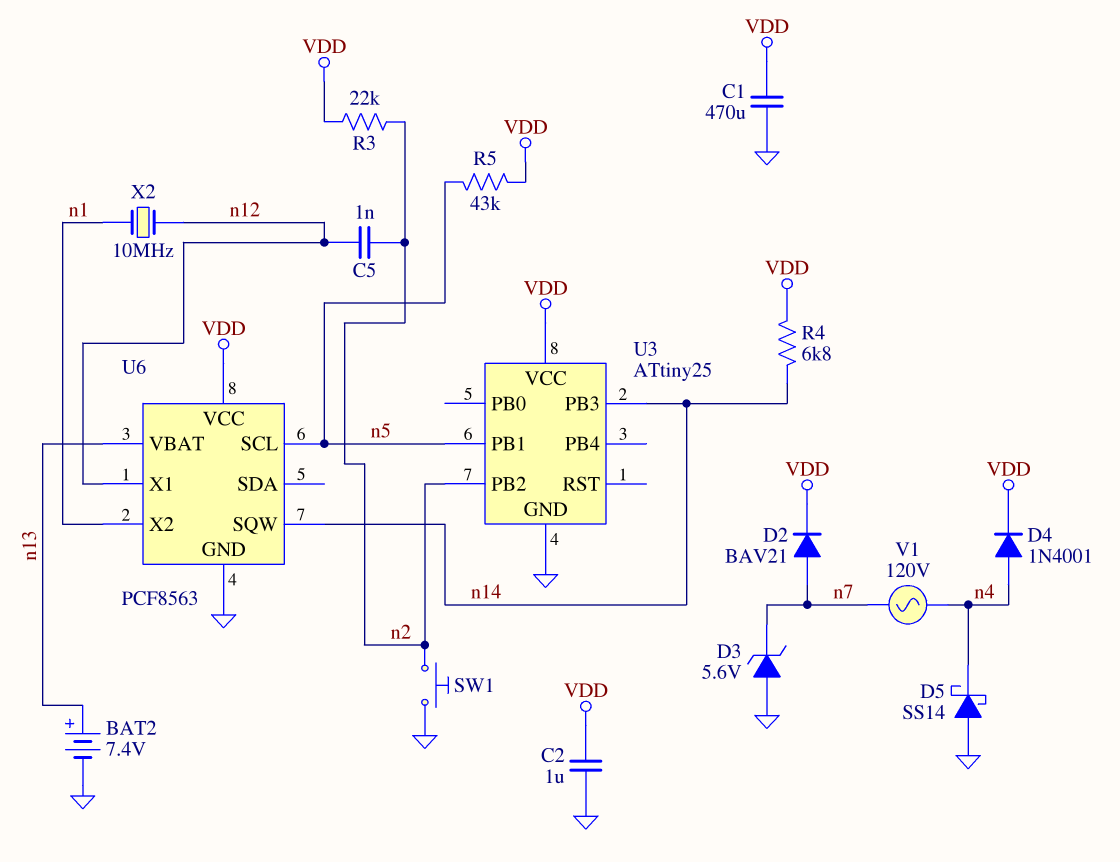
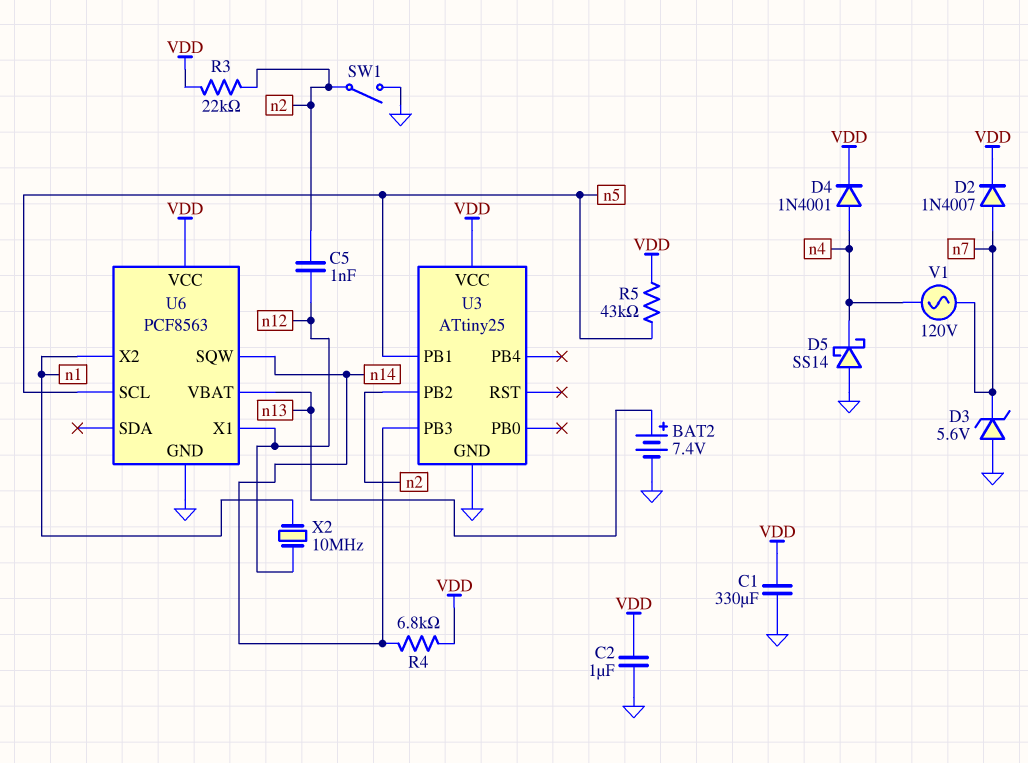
C1: 470uF (GND, VDD) -> 330uF (GND, VDD)
D2: diode BAV21 (A n7, K VDD) -> diode 1N4007 (A n7, K VDD)
SW1: button (GND, n2) -> switch (GND, n2)

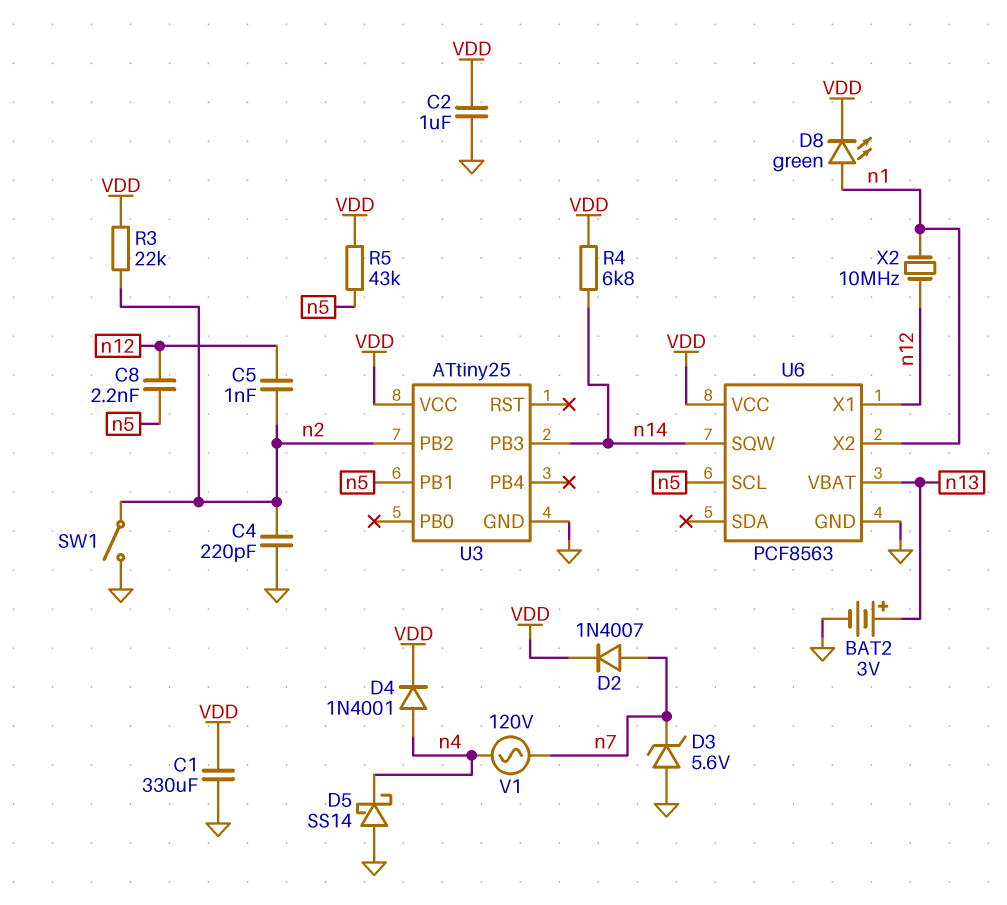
BAT2: 7.4V (plus n13, minus GND) -> 3V (plus n13, minus GND)
C4: none -> 220pF (GND, n2)
C8: none -> 2.2nF (n5, n12)
D8: none -> LED green (A n1, K VDD)

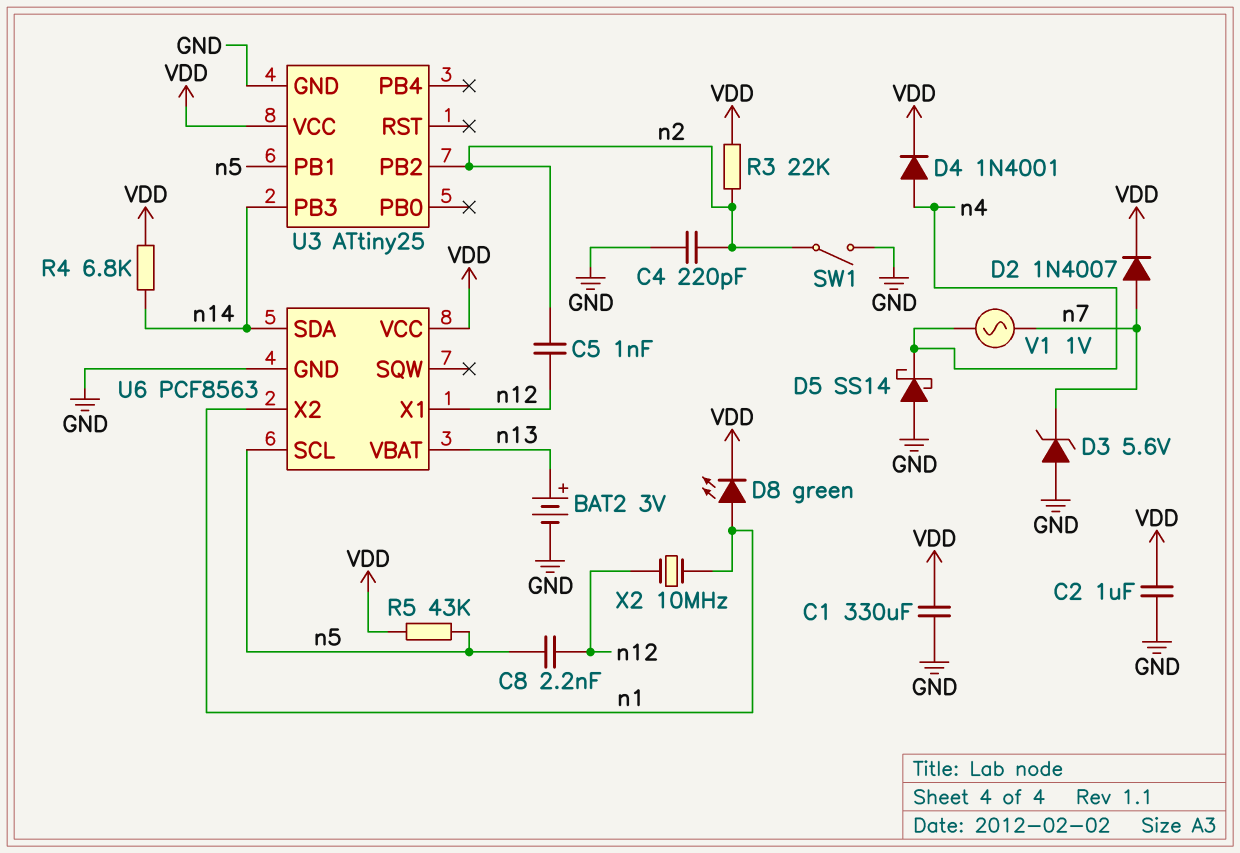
U6 pin SDA: none -> n14
U6 pin SQW: n14 -> none
V1: AC 120V (n4, n7) -> AC 1V (n4, n7)

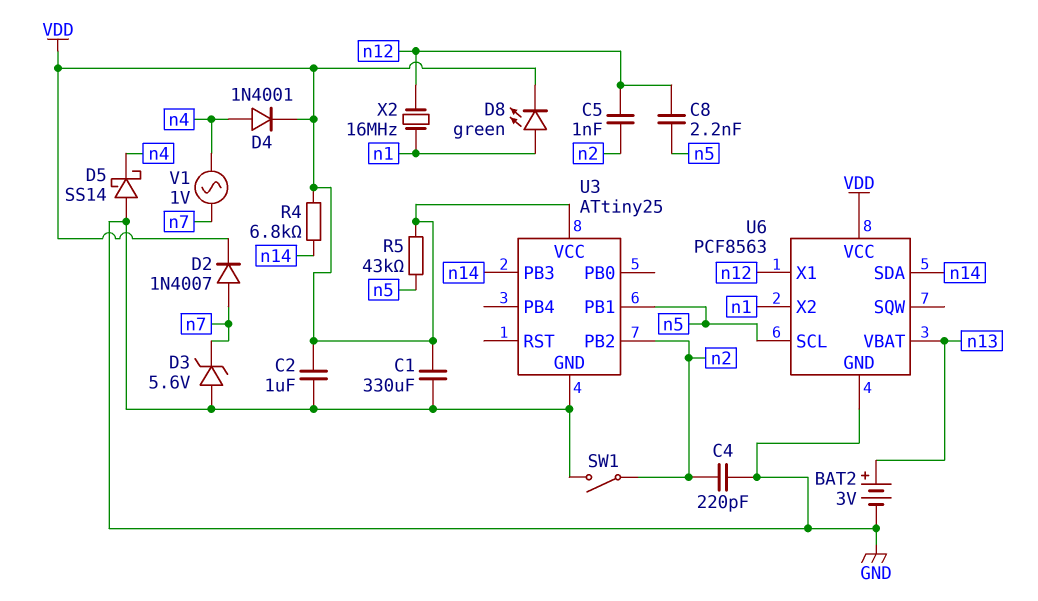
R3: 22k (VDD, n2) -> none
X2: 10MHz (n1, n12) -> 16MHz (n1, n12)

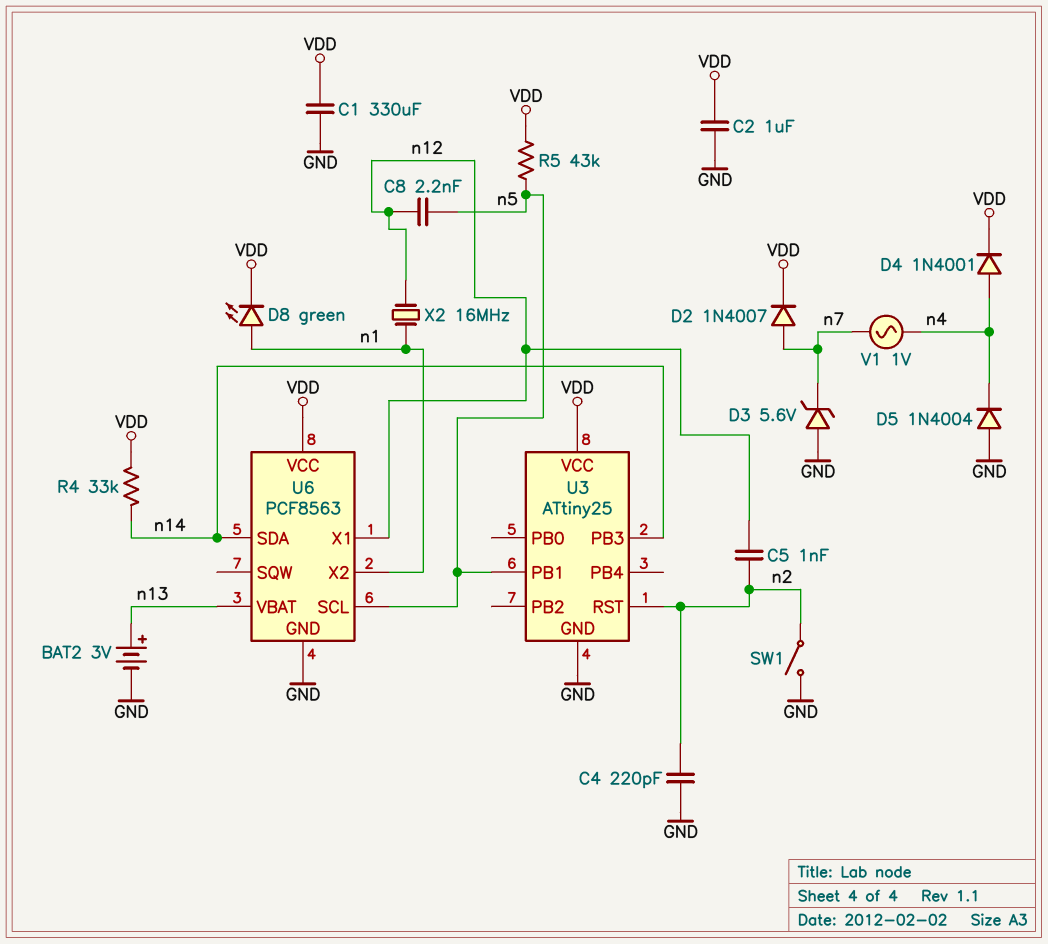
D5: schottky SS14 (A GND, K n4) -> diode 1N4004 (A GND, K n4)
R4: 6.8k (VDD, n14) -> 33k (VDD, n14)
U3 pin PB2: n2 -> none
U3 pin RST: none -> n2

